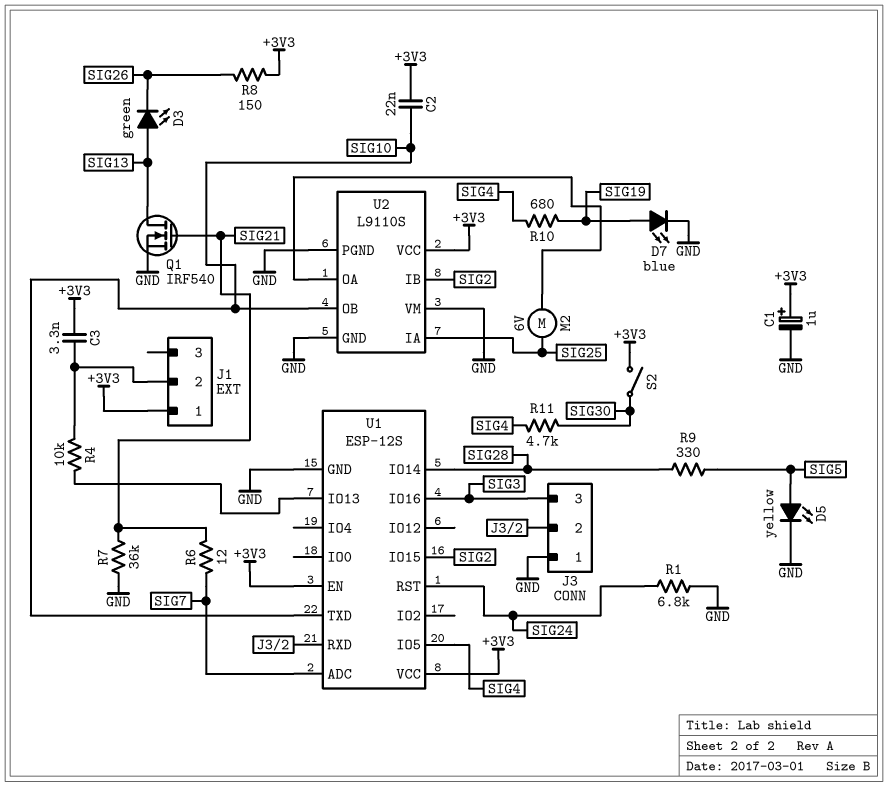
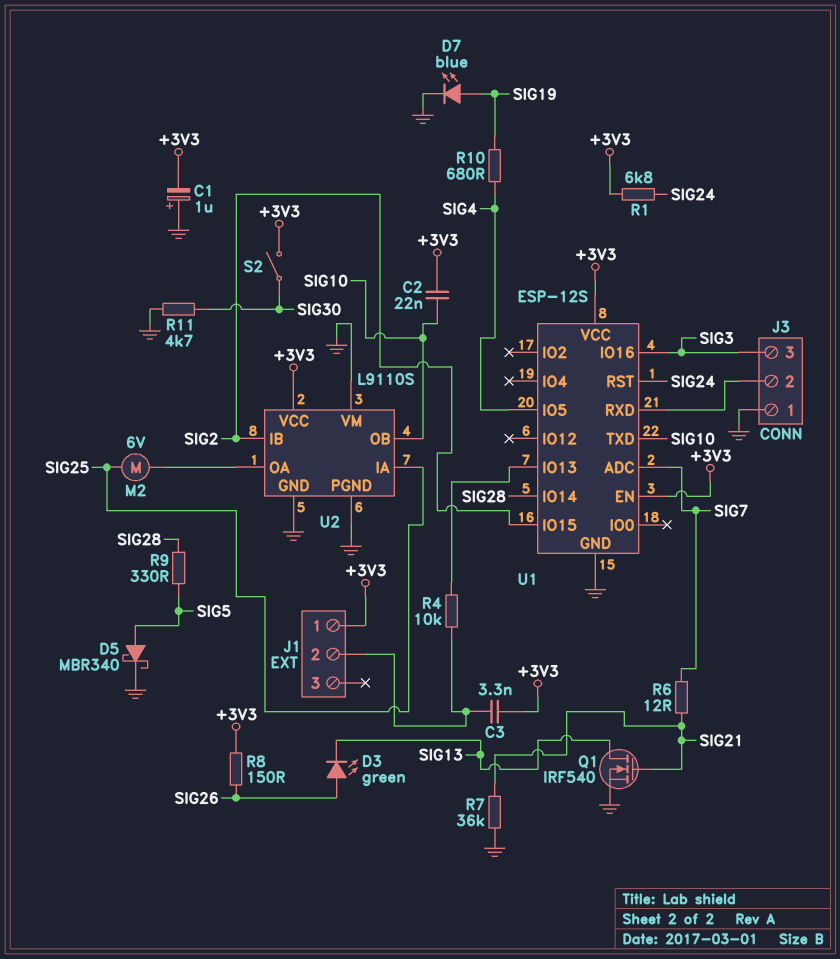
C1: 1uF (plus +3V3, minus GND) -> 1uF (plus GND, minus +3V3)
D3: LED green (A SIG13, K SIG26) -> LED green (A SIG26, K SIG13)
D5: LED yellow (A SIG5, K GND) -> schottky MBR340 (A SIG5, K GND)
R1: 6.8k (GND, SIG24) -> 6.8k (+3V3, SIG24)
R11: 4.7k (SIG4, SIG30) -> 4.7k (GND, SIG30)

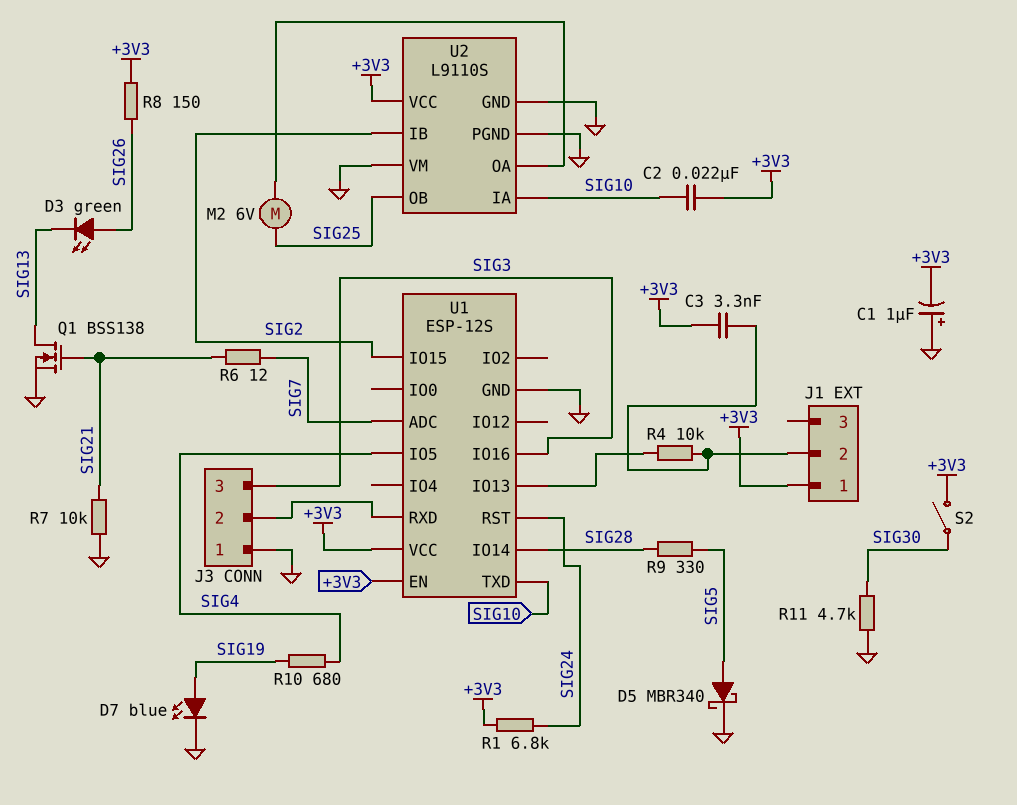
Q1: NMOS IRF540 (G SIG21, D SIG13, S GND) -> NMOS BSS138 (G SIG21, D SIG13, S GND)
R7: 36k (GND, SIG21) -> 10k (GND, SIG21)
U2 pin IA: SIG25 -> SIG10
U2 pin OB: SIG10 -> SIG25

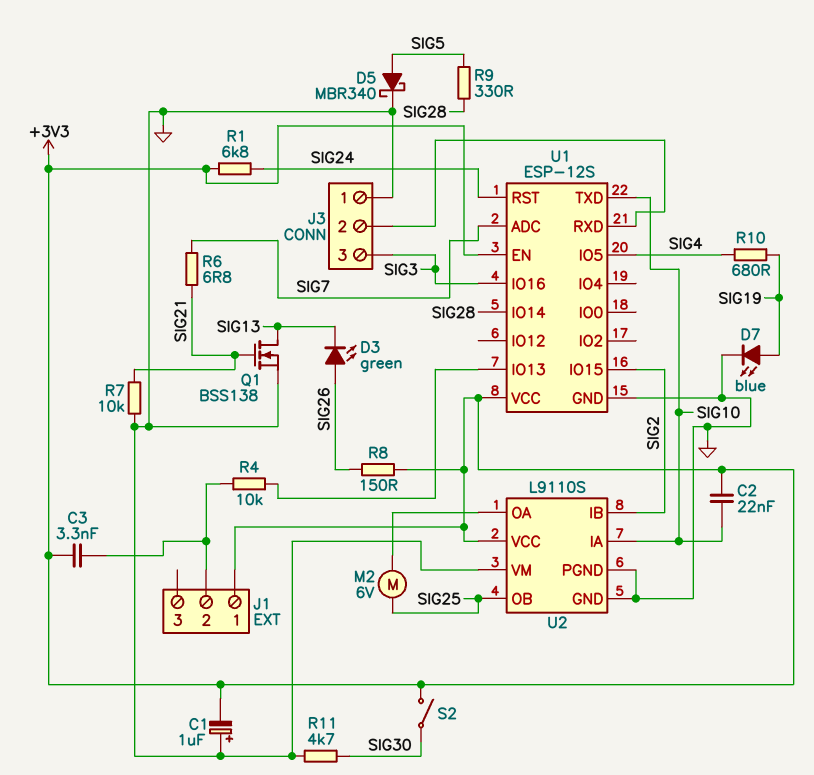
R6: 12 (SIG7, SIG21) -> 6.8 (SIG7, SIG21)

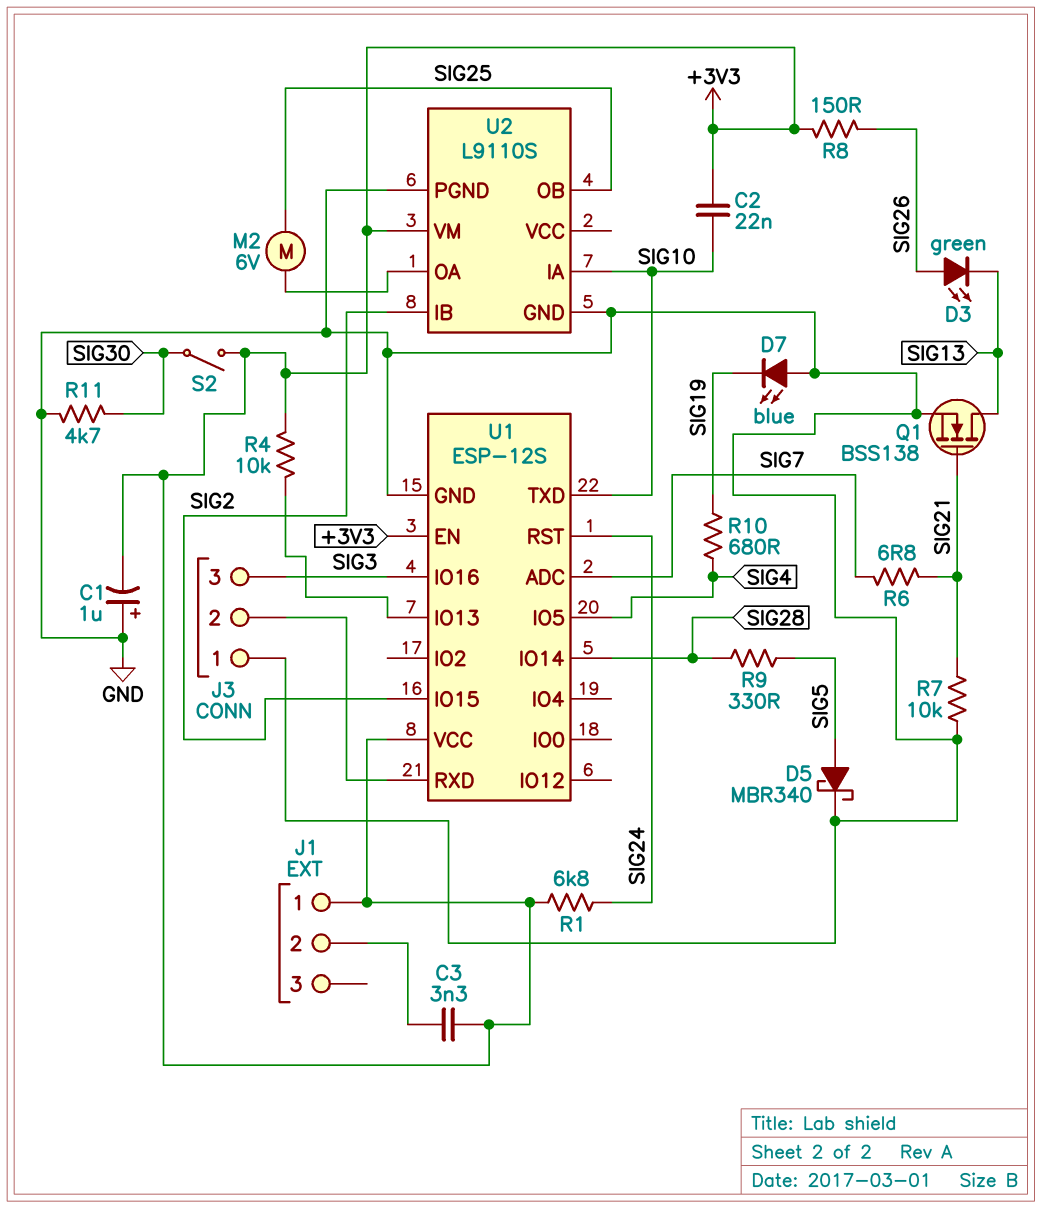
D7: LED blue (A SIG19, K GND) -> LED blue (A GND, K SIG19)
R4: 10k (J1/2, U1/IO13) -> 10k (+3V3, U1/IO13)
U2 pin VCC: +3V3 -> none
U2 pin VM: GND -> +3V3

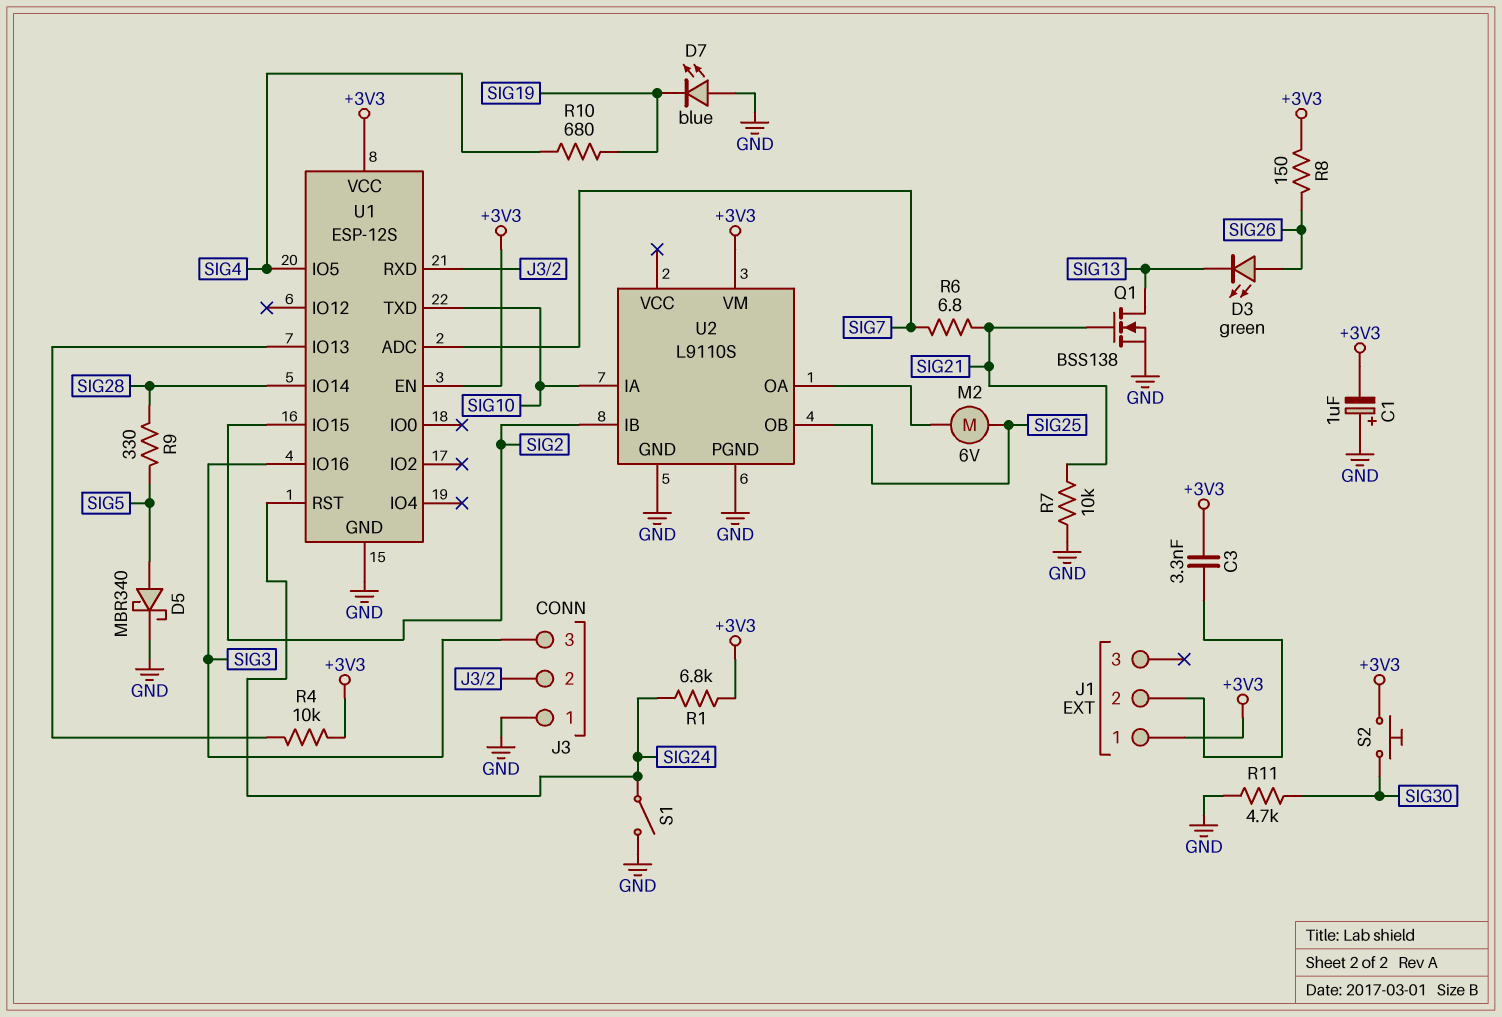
C2: 22nF (+3V3, SIG10) -> none
S1: none -> switch (GND, SIG24)
S2: switch (+3V3, SIG30) -> button (+3V3, SIG30)

